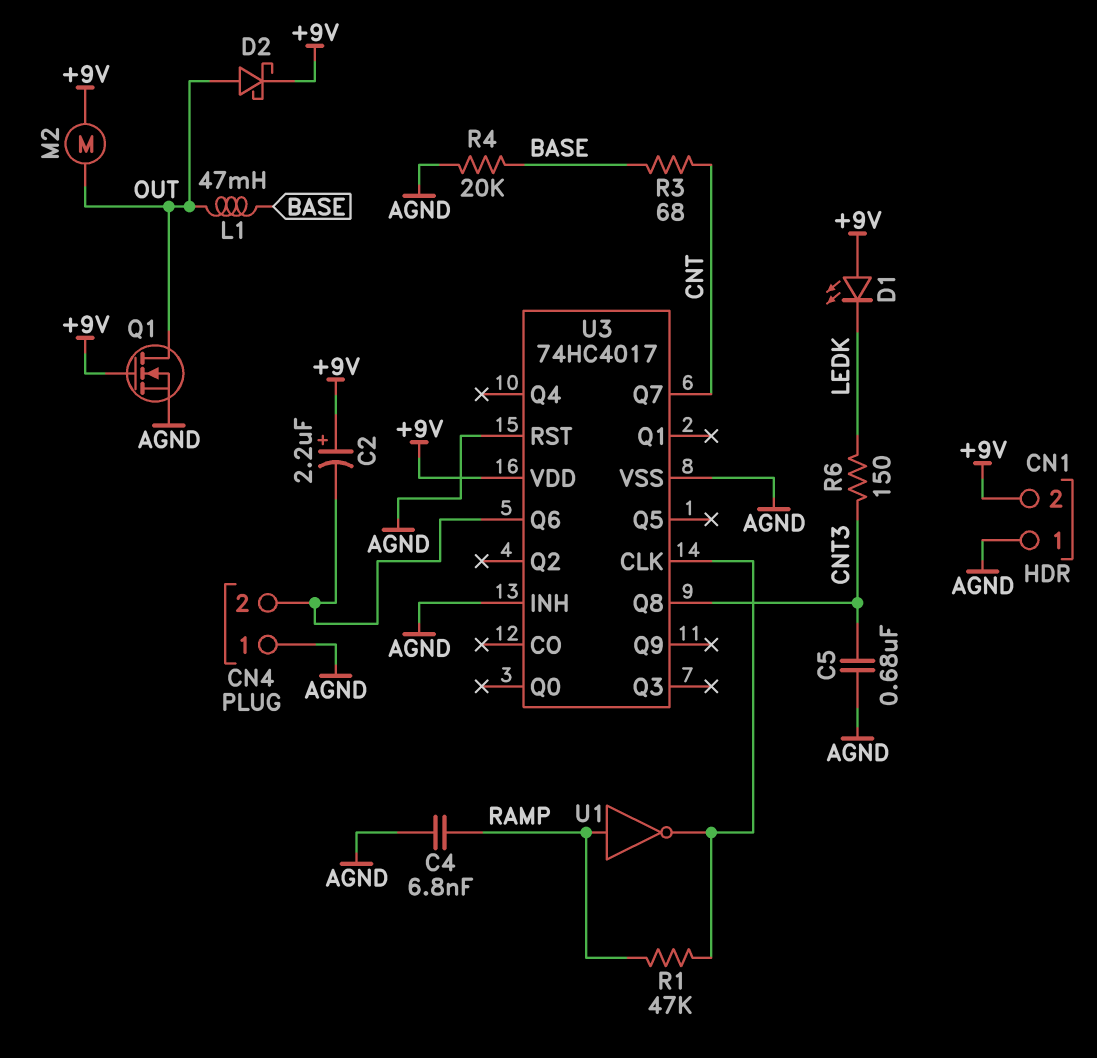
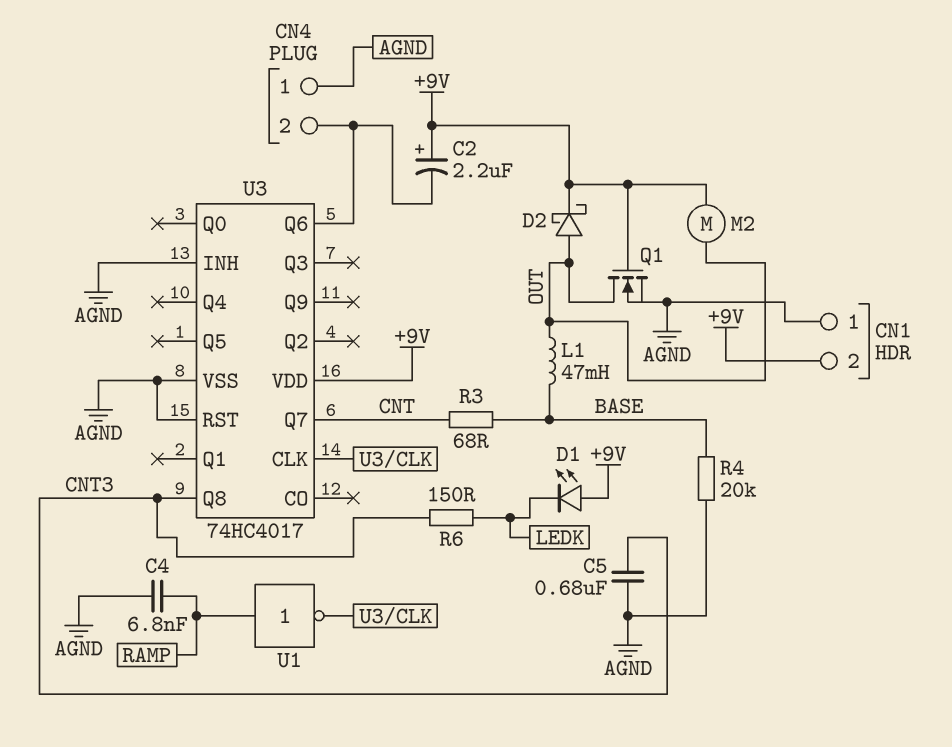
R1: 47k (RAMP, U3/CLK) -> none

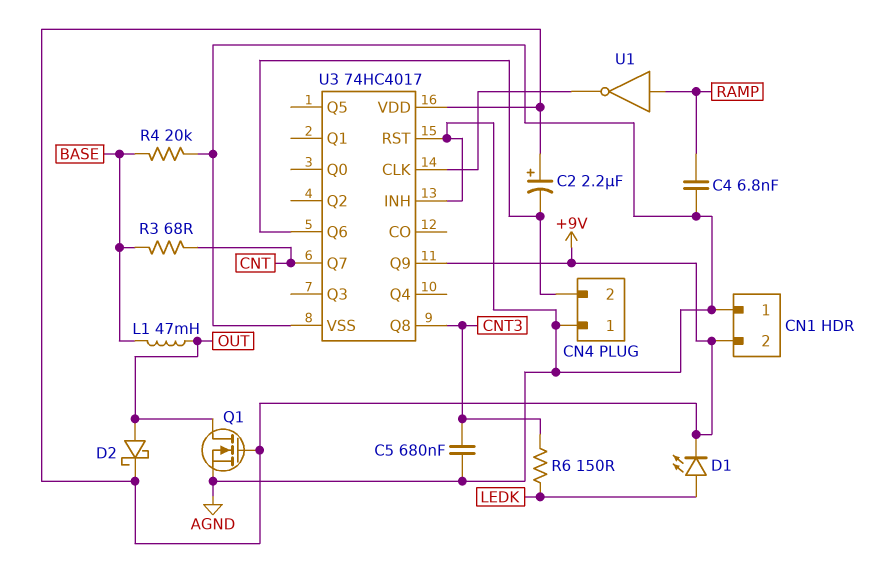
D1: LED (A +9V, K LEDK) -> LED (A LEDK, K +9V)
M2: motor (+9V, OUT) -> none
U3 pin Q9: none -> +9V

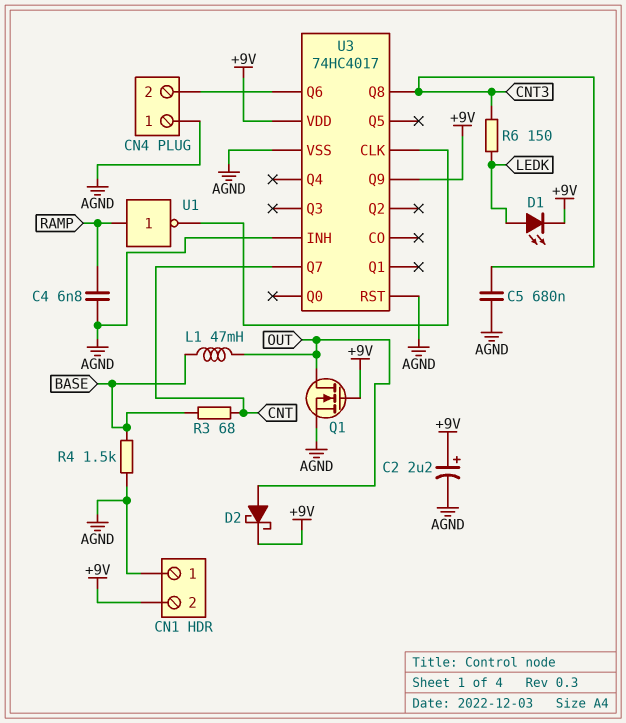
C2: 2.2uF (plus +9V, minus CN4/2) -> 2.2uF (plus +9V, minus AGND)
R4: 20k (AGND, BASE) -> 1.5k (AGND, BASE)

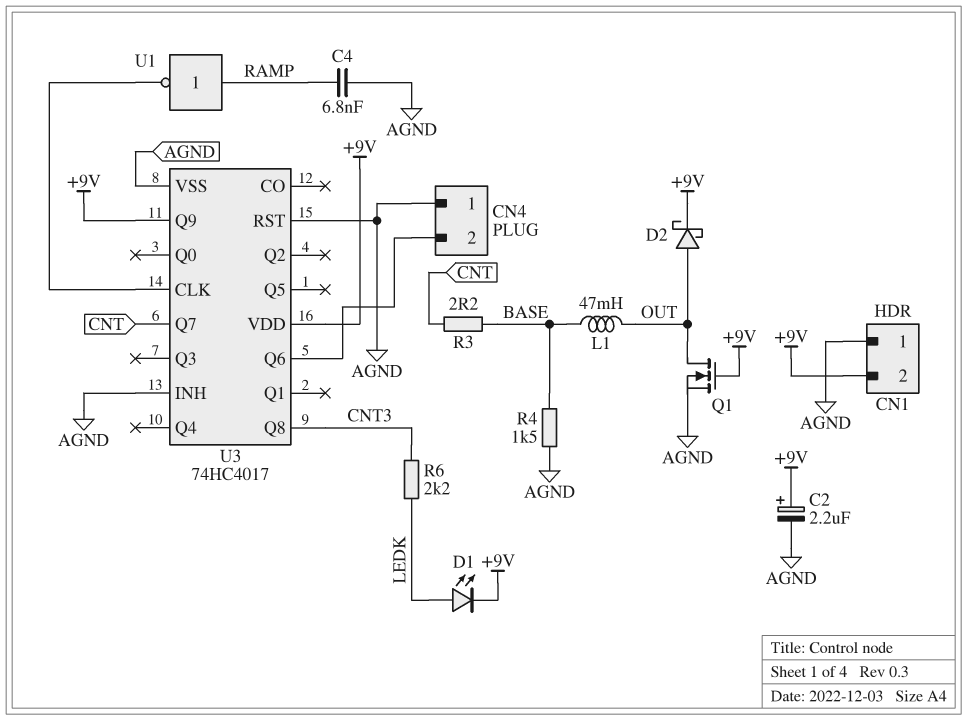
C5: 680nF (AGND, CNT3) -> none
R3: 68 (BASE, CNT) -> 2.2 (BASE, CNT)
R6: 150 (CNT3, LEDK) -> 2.2k (CNT3, LEDK)

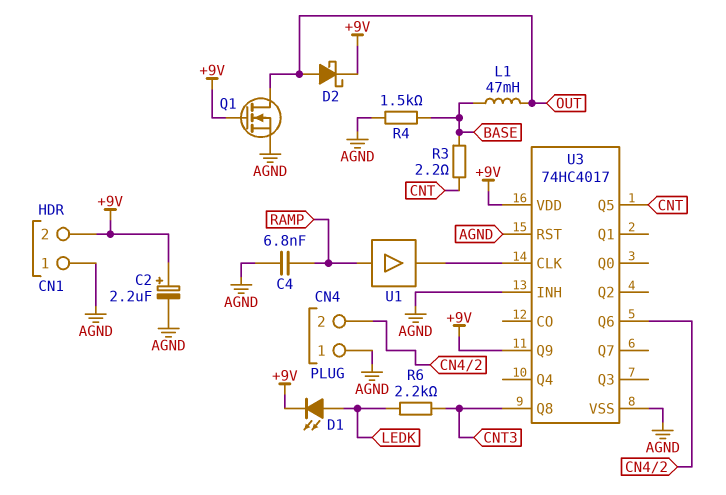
U1: NOT (in RAMP, out U3/CLK) -> buffer (in RAMP, out U3/CLK)
U3 pin Q5: none -> CNT
U3 pin Q7: CNT -> none

